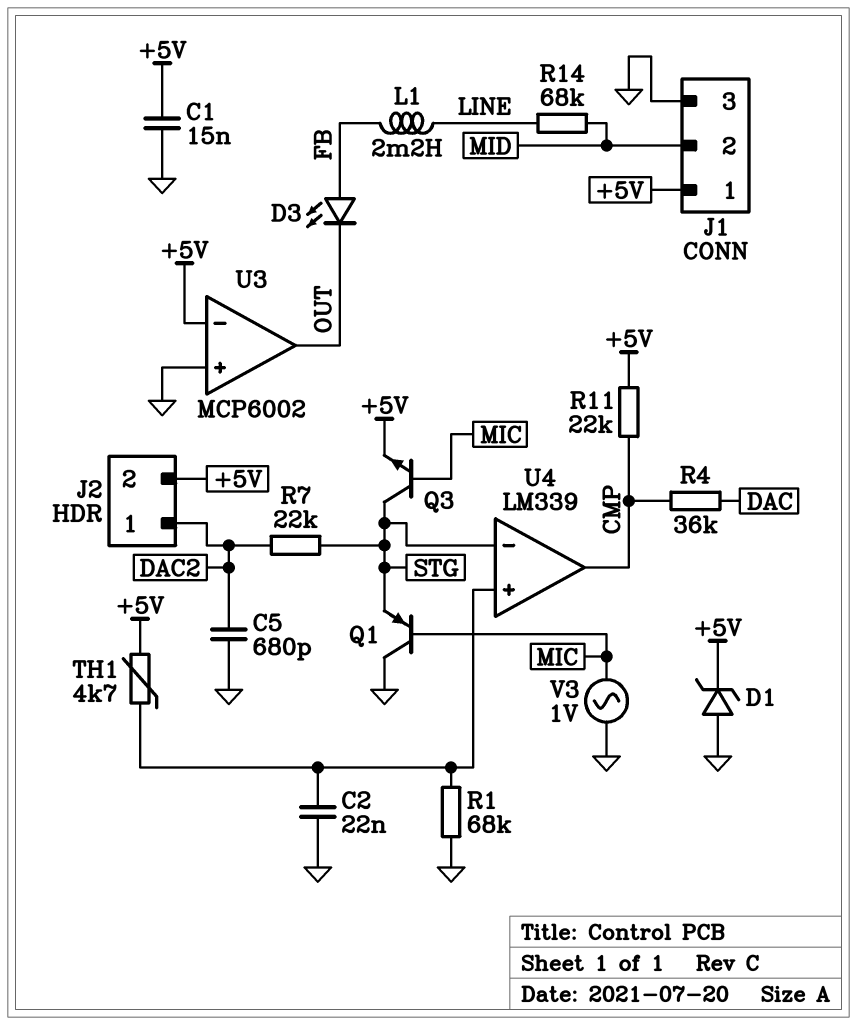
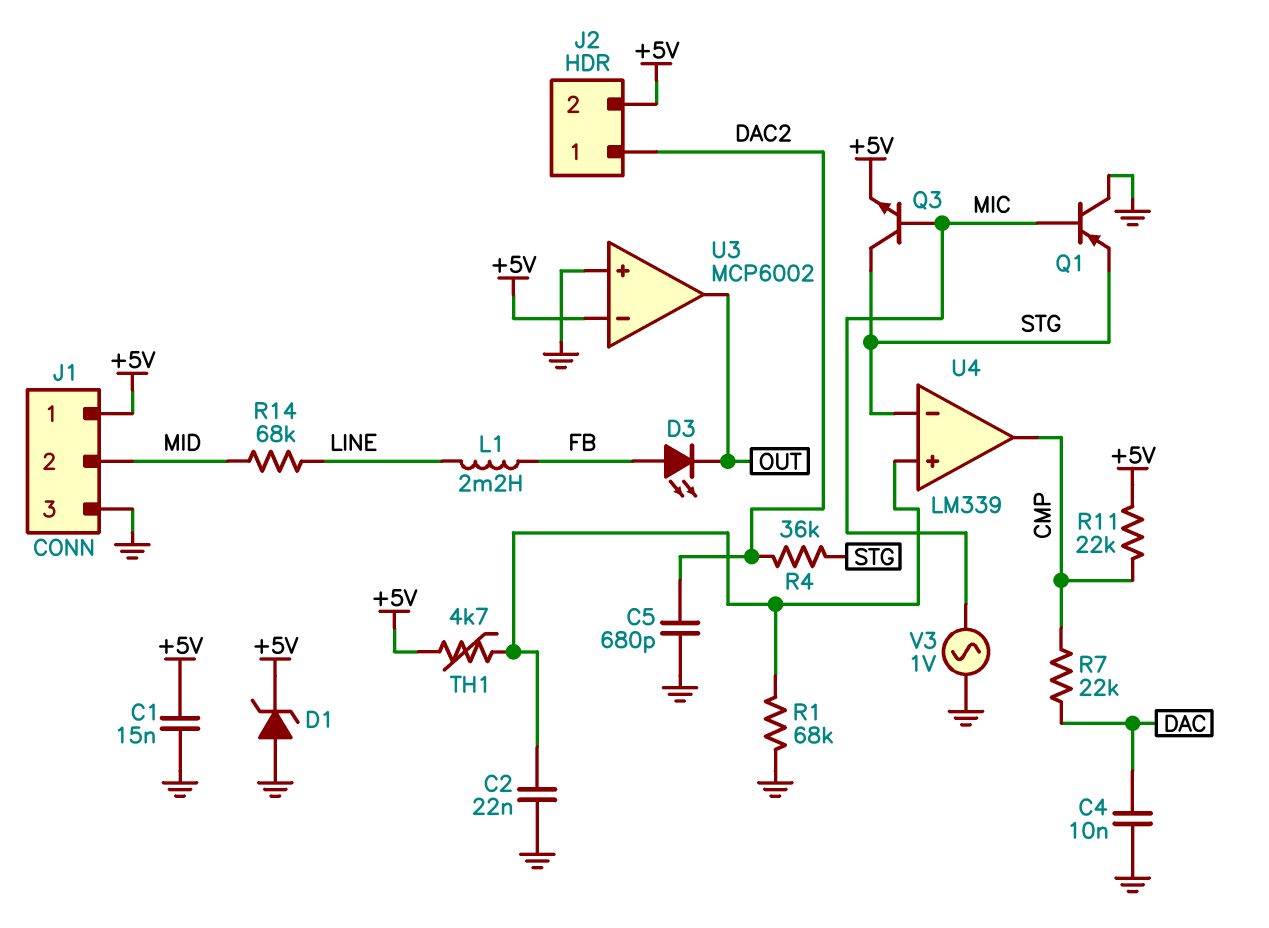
C4: none -> 10nF (DAC, GND)
R4: 36k (CMP, DAC) -> 36k (DAC2, STG)
R7: 22k (DAC2, STG) -> 22k (CMP, DAC)

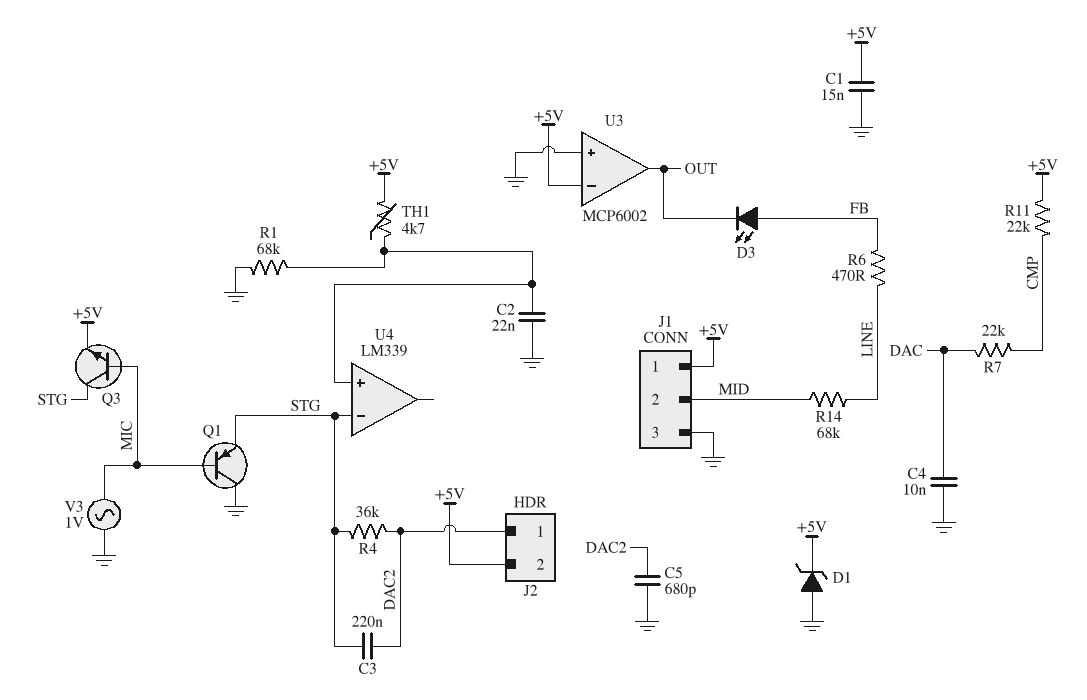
C3: none -> 220nF (DAC2, STG)
L1: 2.2mH (FB, LINE) -> none
R6: none -> 470 (FB, LINE)
U4 pin out: CMP -> none

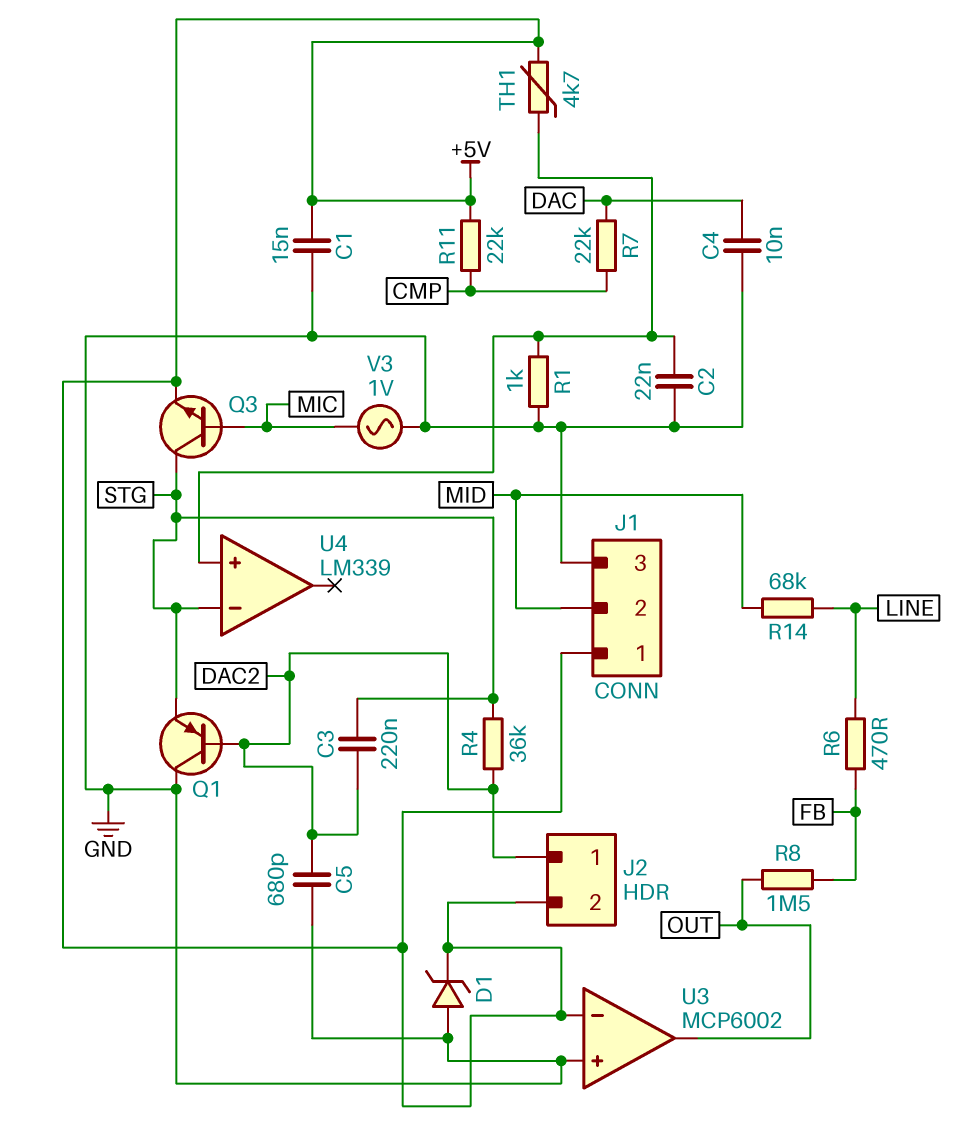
D3: LED (A FB, K OUT) -> none
Q1: PNP (B MIC, C GND, E STG) -> PNP (B DAC2, C GND, E STG)
R1: 68k (GND, U4/in+) -> 1k (GND, U4/in+)
R8: none -> 1.5M (FB, OUT)

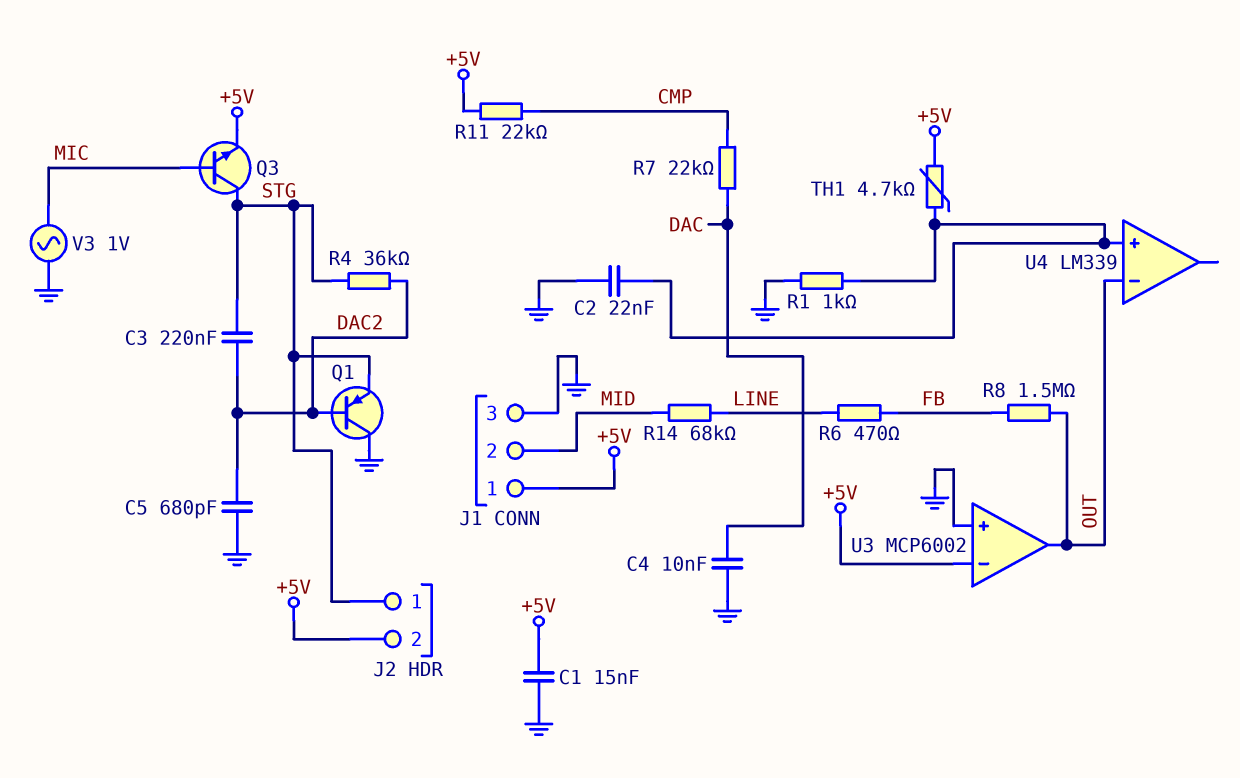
D1: zener (A GND, K +5V) -> none
J2 pin 1: DAC2 -> STG
U4 pin in-: STG -> OUT

